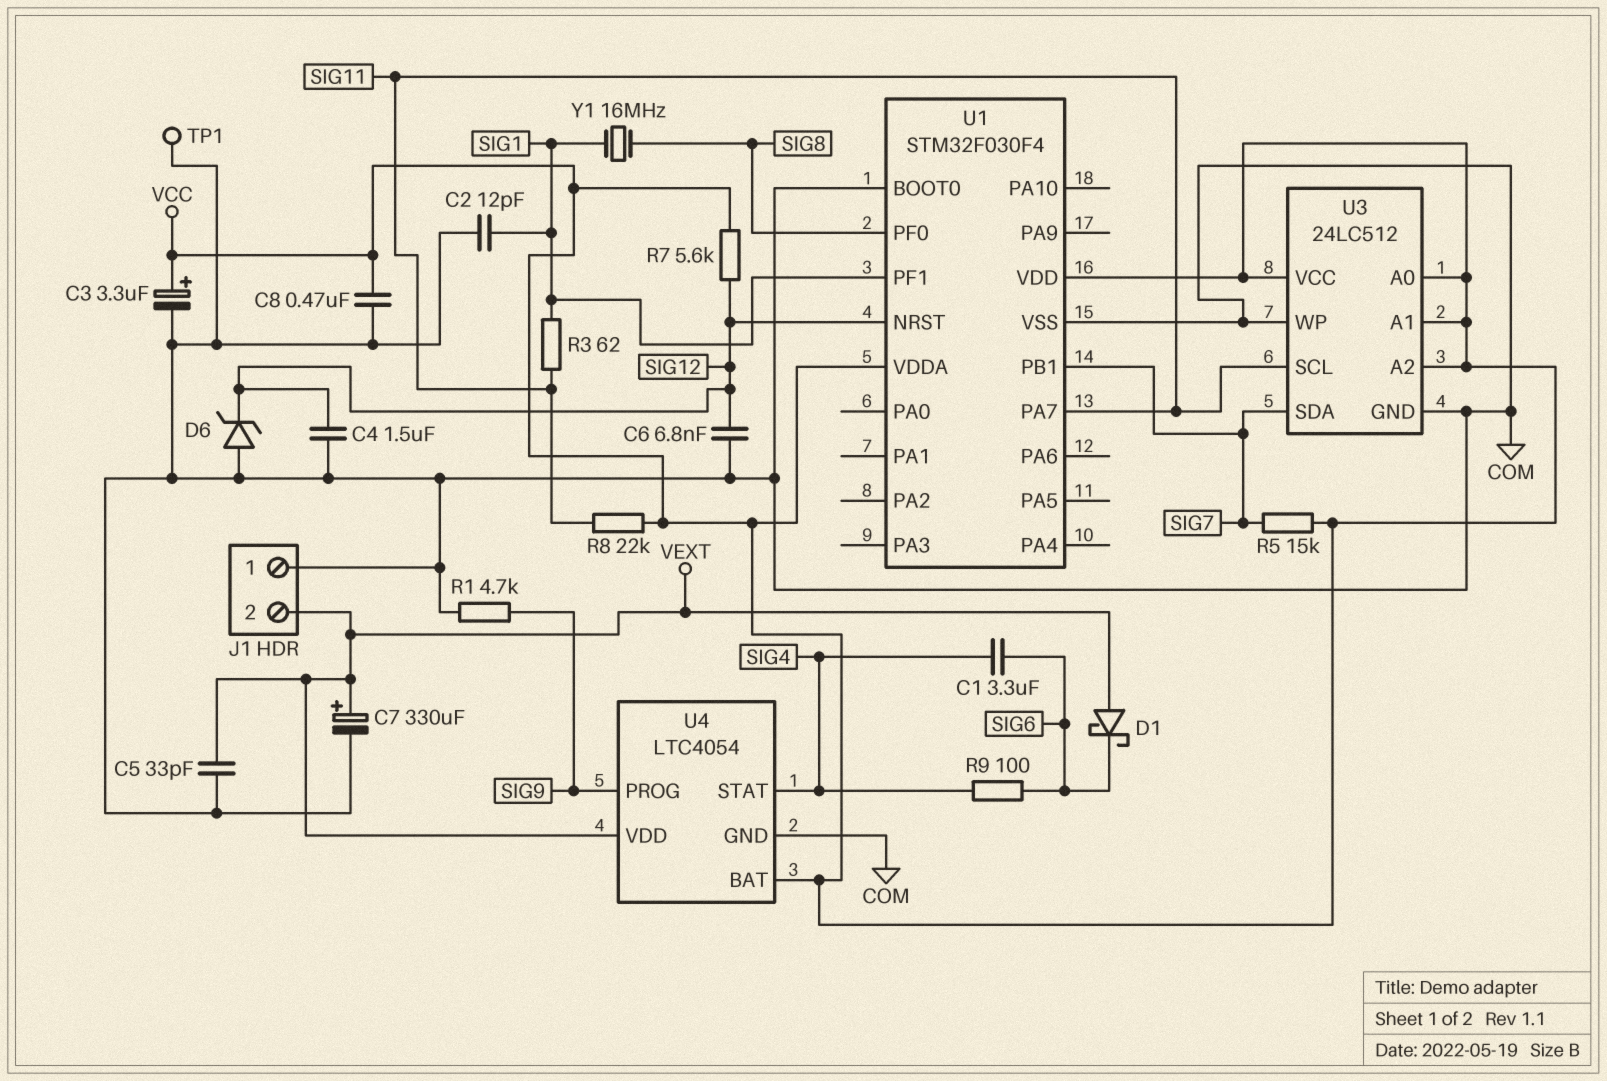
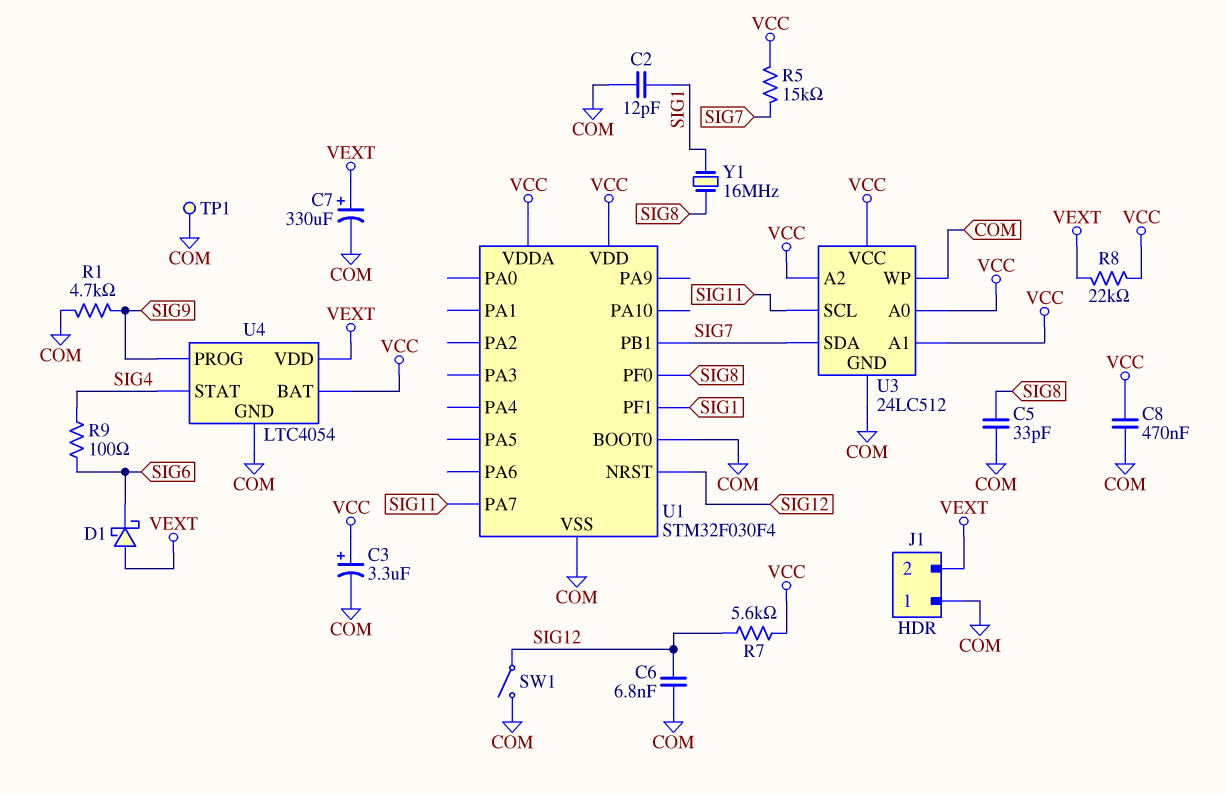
C1: 3.3uF (SIG4, SIG6) -> none
C4: 1.5uF (COM, SIG12) -> none
C5: 33pF (COM, VEXT) -> 33pF (COM, SIG8)
D6: zener (A COM, K SIG12) -> none
R3: 62 (SIG1, SIG11) -> none
R8: 22k (SIG11, VCC) -> 22k (VCC, VEXT)
SW1: none -> switch (COM, SIG12)

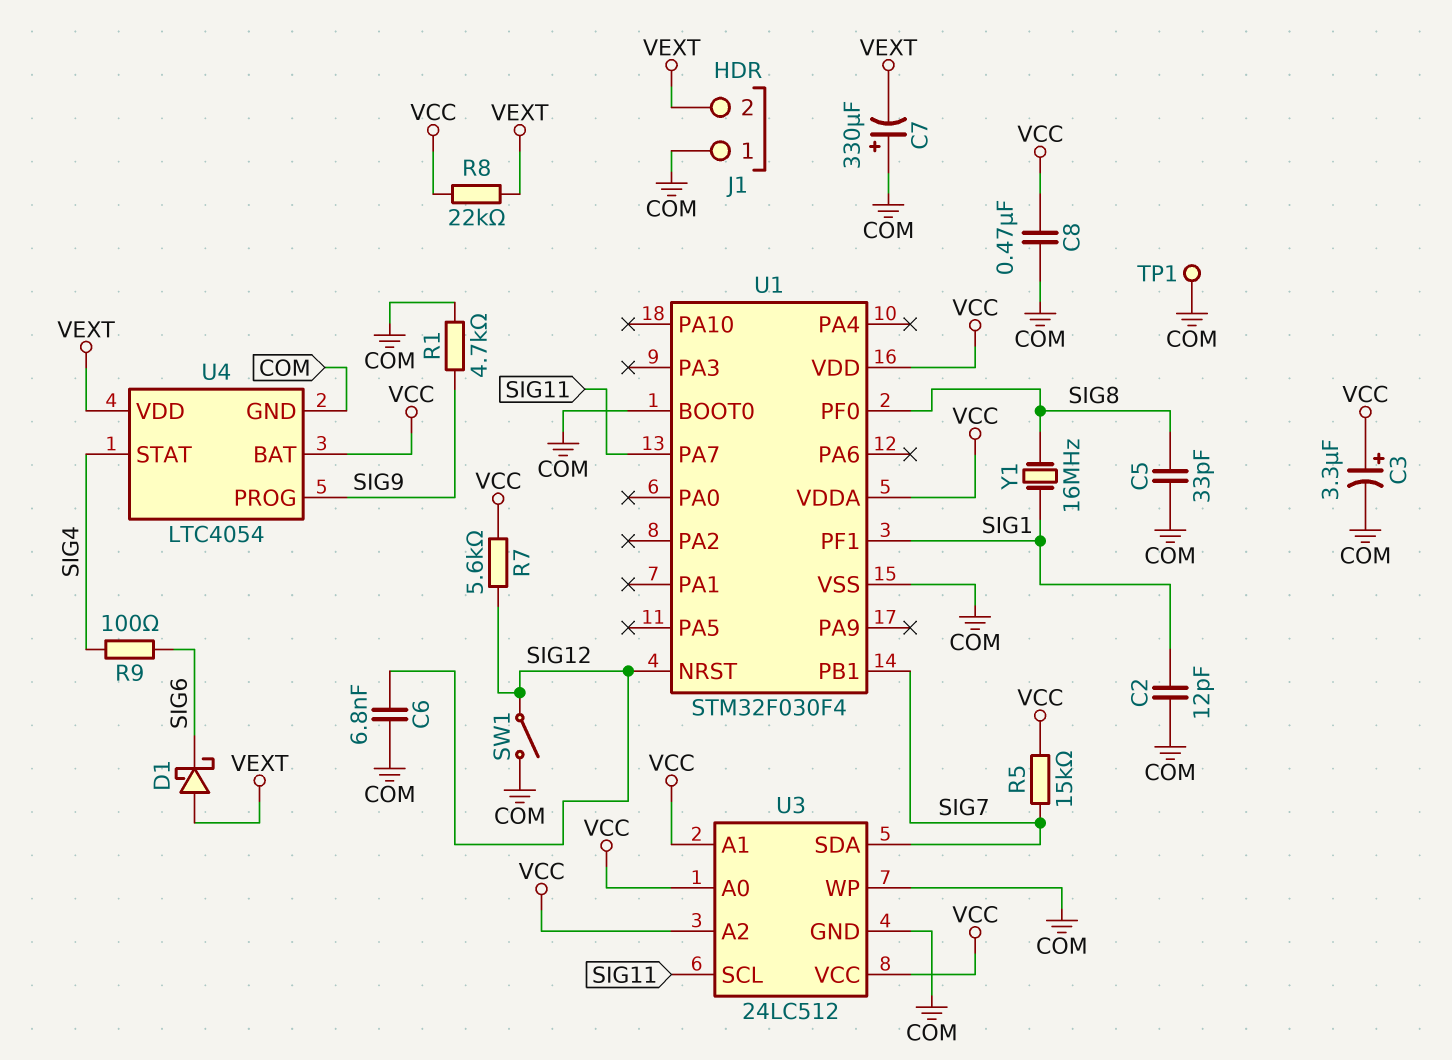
C7: 330uF (plus VEXT, minus COM) -> 330uF (plus COM, minus VEXT)

